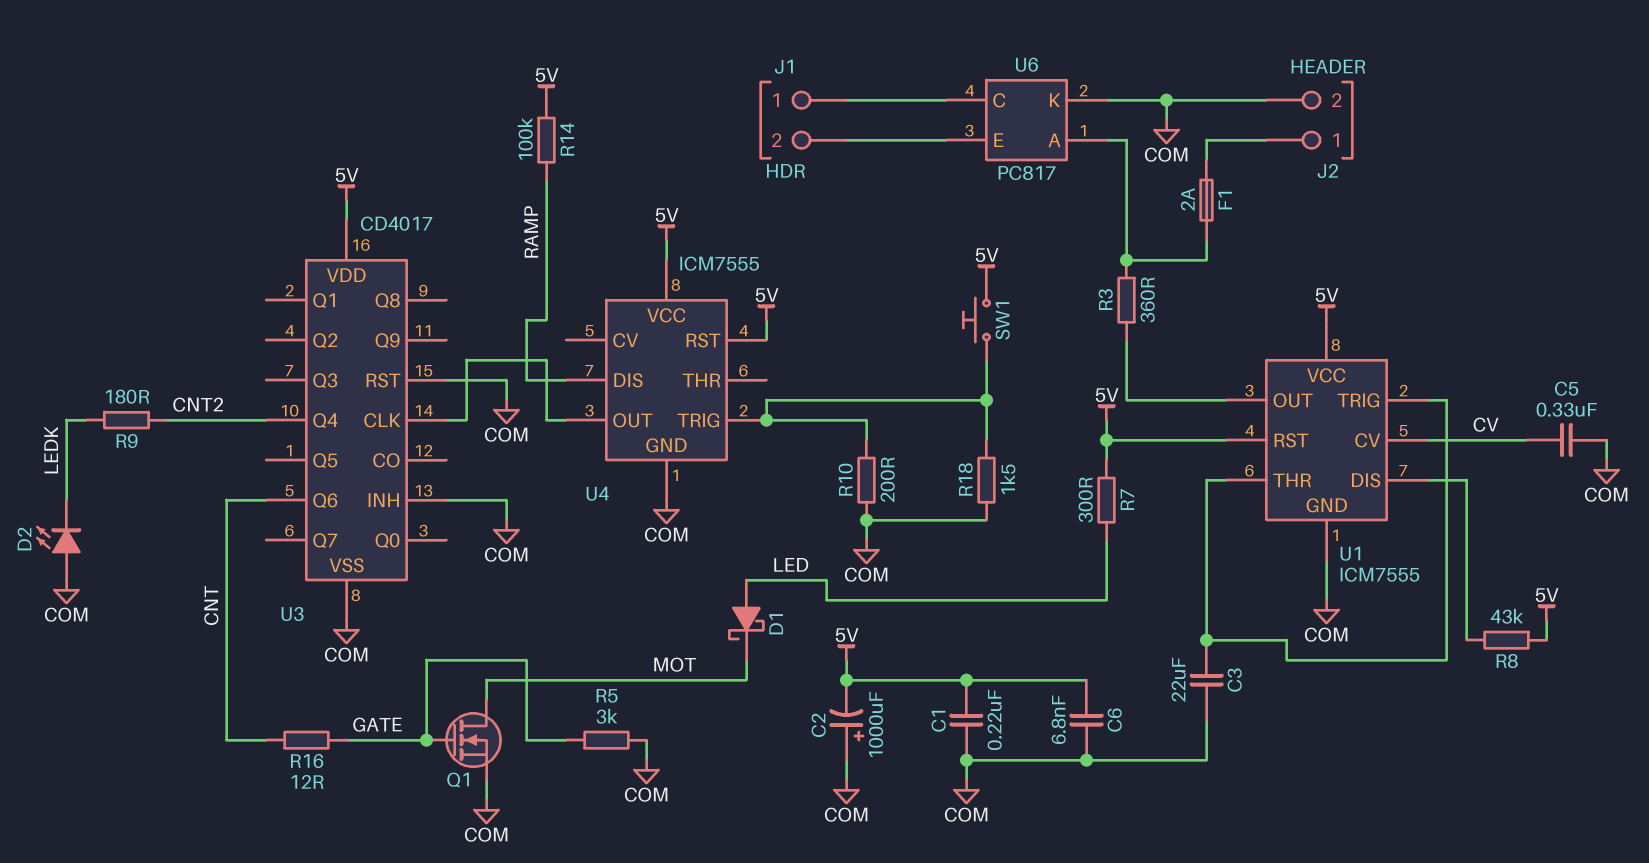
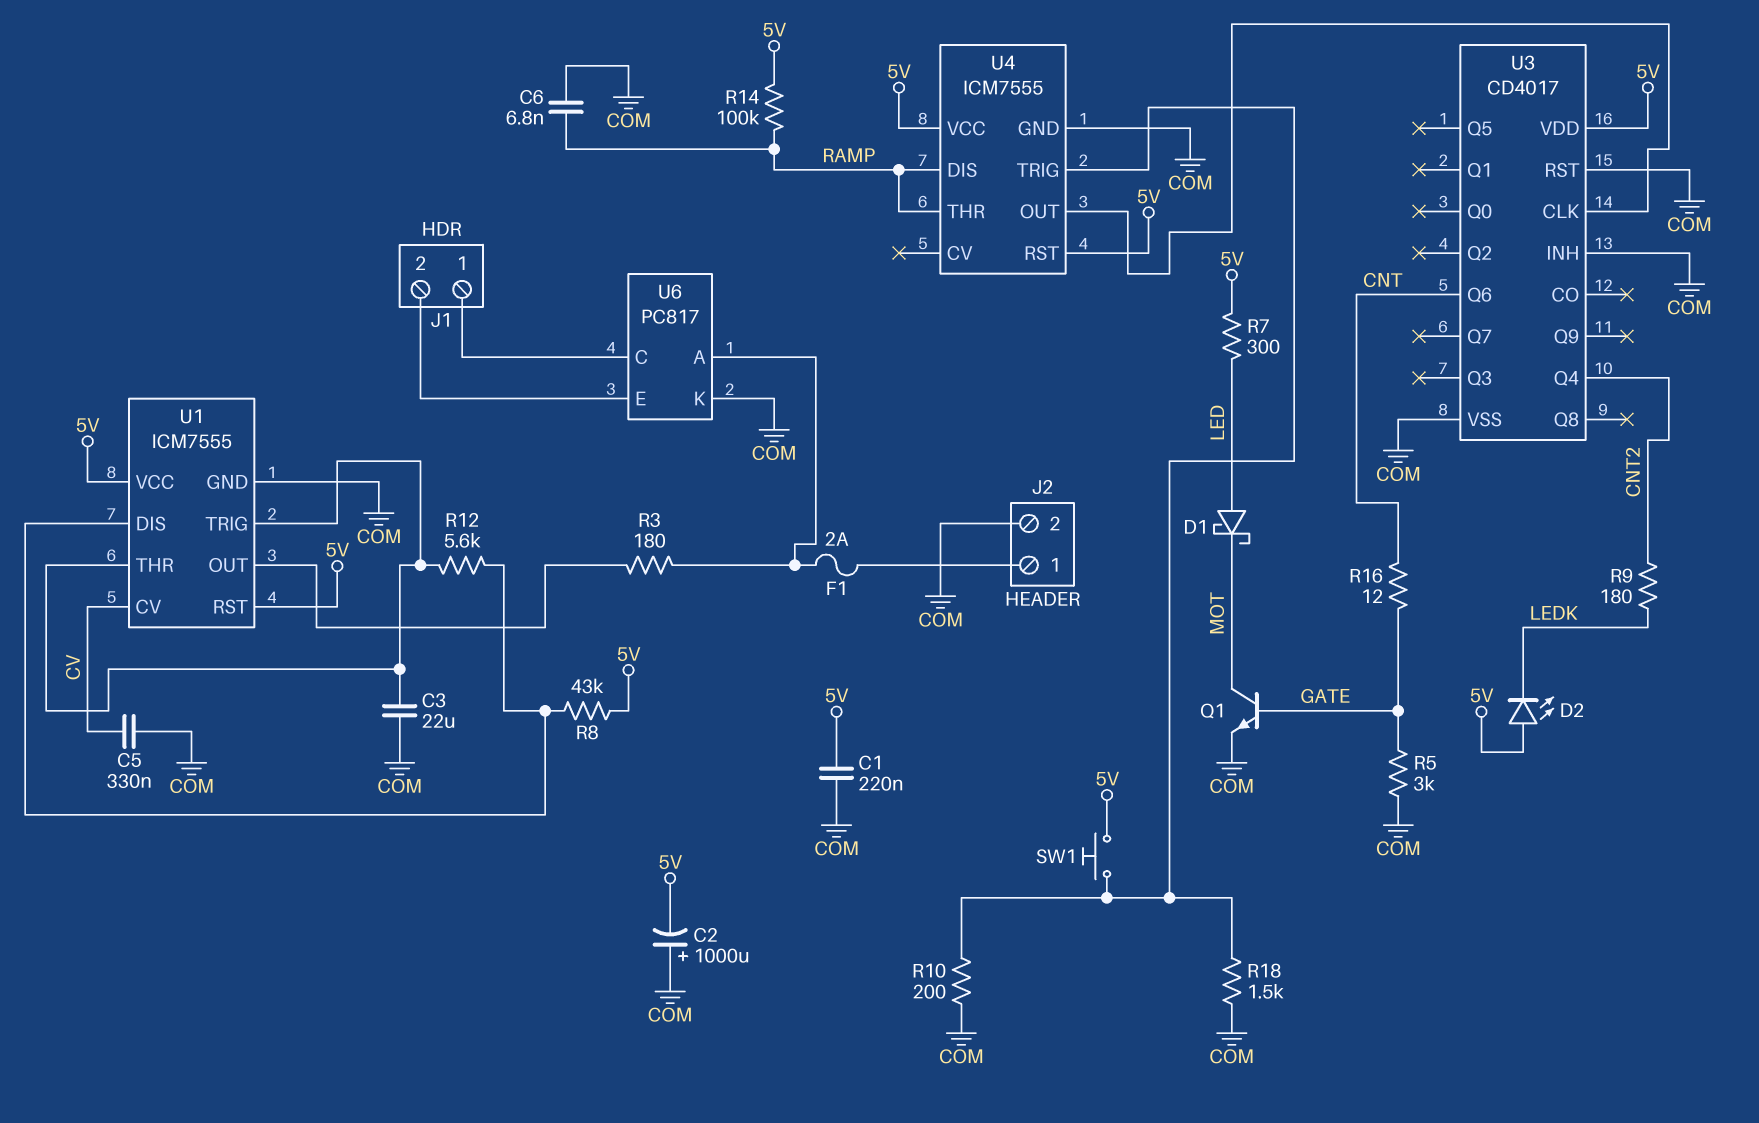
C6: 6.8nF (5V, COM) -> 6.8nF (COM, RAMP)
D2: LED (A COM, K LEDK) -> LED (A 5V, K LEDK)
Q1: NMOS (G GATE, D MOT, S COM) -> NPN (B GATE, C MOT, E COM)
R3: 360 (U1/OUT, U6/A) -> 180 (U1/OUT, U6/A)
R12: none -> 5.6k (U1/DIS, U1/THR)
U4 pin THR: none -> RAMP

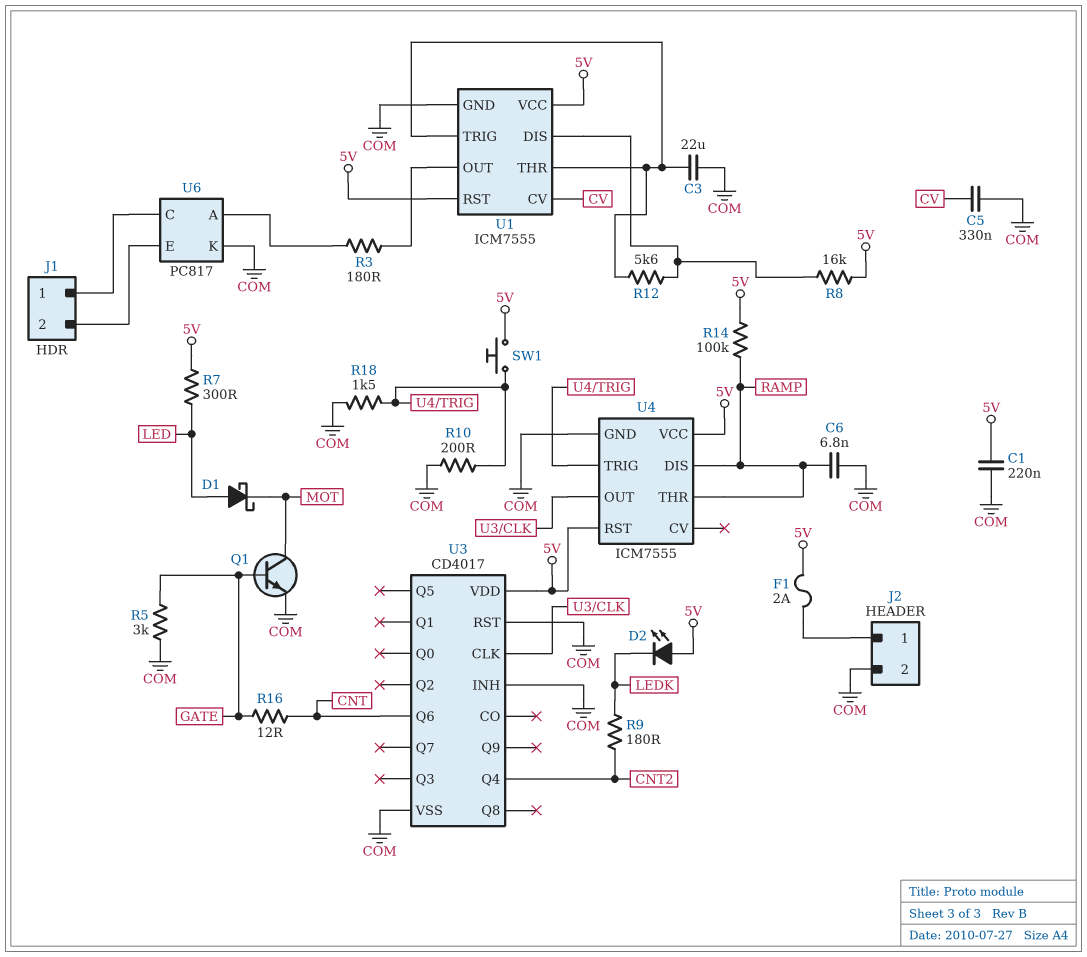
C2: 1000uF (plus COM, minus 5V) -> none
F1: 2A (J2/1, U6/A) -> 2A (5V, J2/1)
R8: 43k (5V, U1/DIS) -> 16k (5V, U1/DIS)

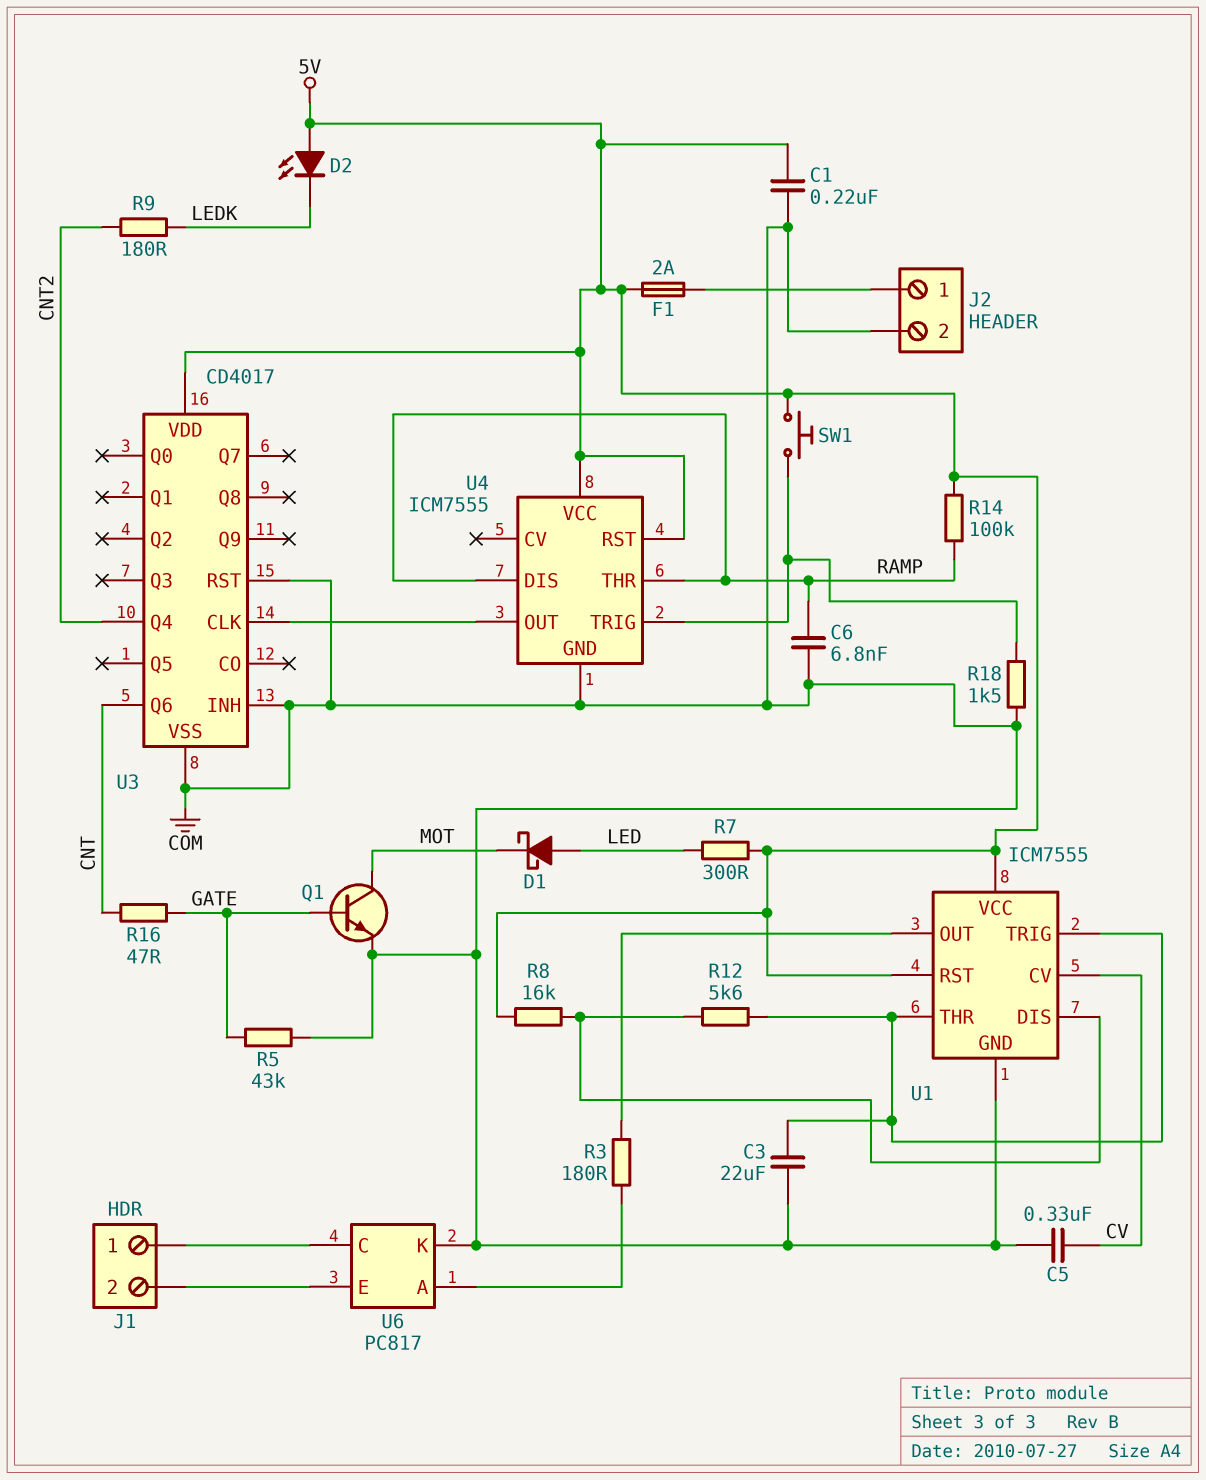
R5: 3k (COM, GATE) -> 43k (COM, GATE)
R10: 200 (COM, U4/TRIG) -> none
R16: 12 (CNT, GATE) -> 47 (CNT, GATE)

